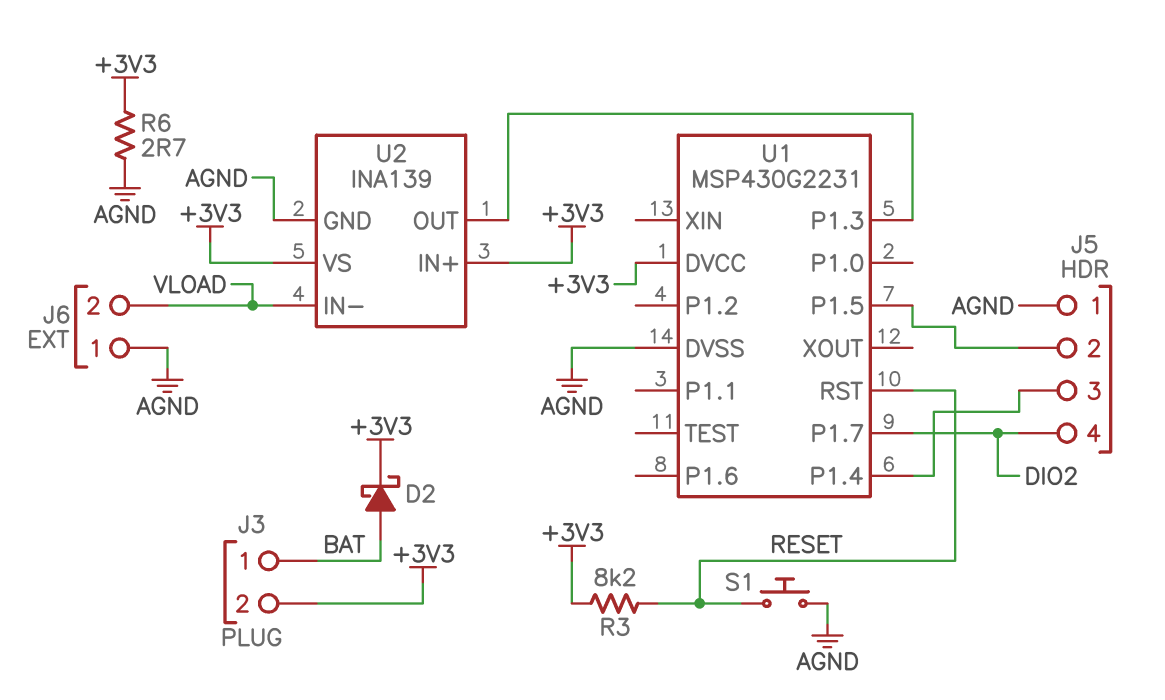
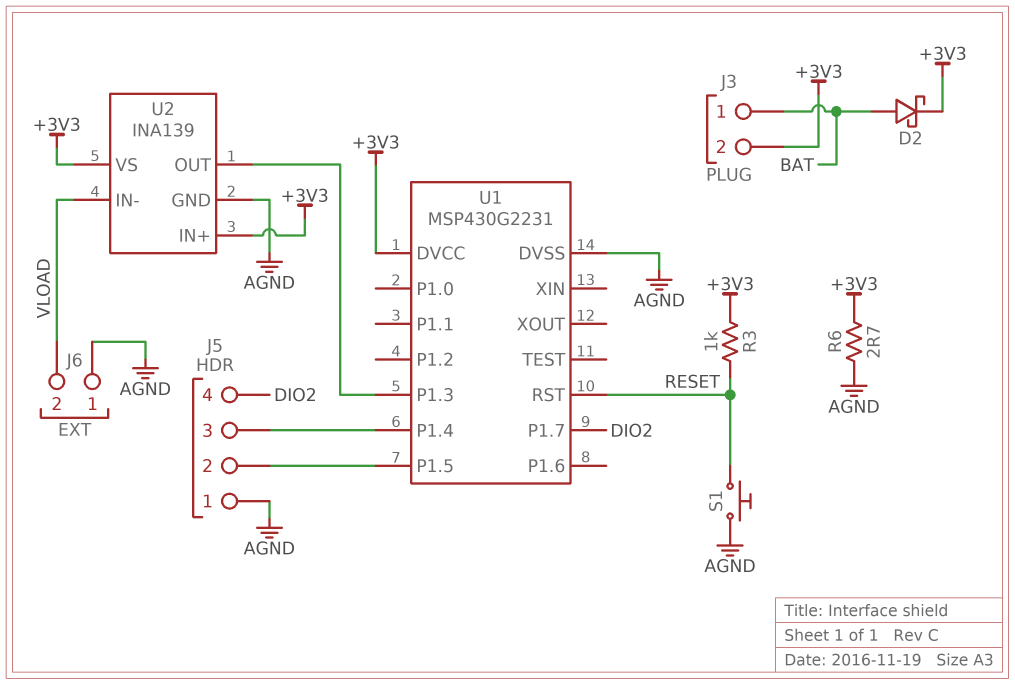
R3: 8.2k (+3V3, RESET) -> 1k (+3V3, RESET)

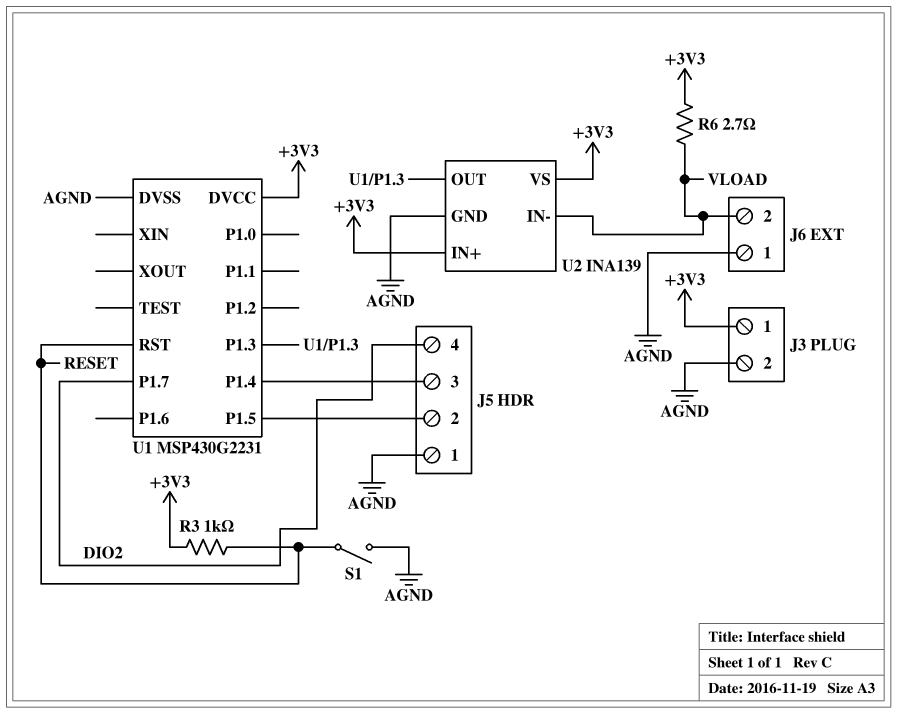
D2: schottky (A BAT, K +3V3) -> none
J3 pin 1: BAT -> +3V3
J3 pin 2: +3V3 -> AGND
R6: 2.7 (+3V3, AGND) -> 2.7 (+3V3, VLOAD)
S1: button (AGND, RESET) -> switch (AGND, RESET)

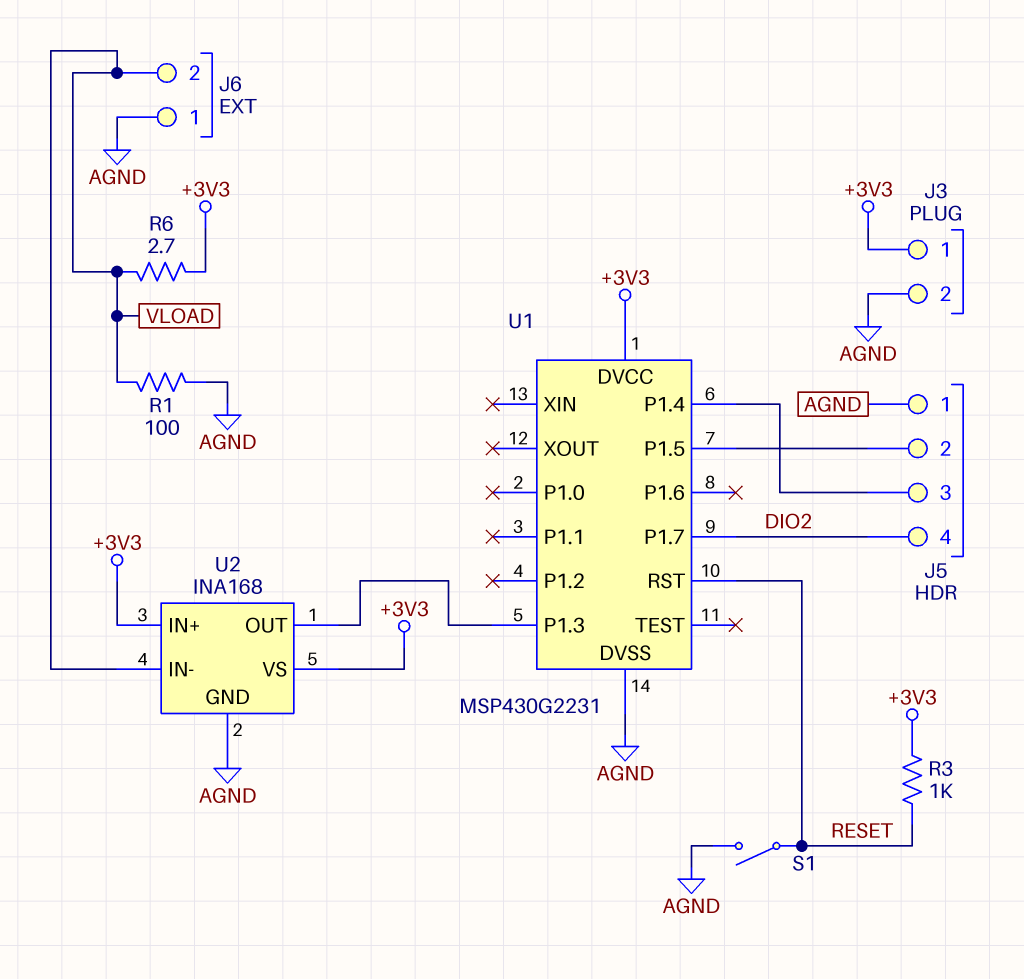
R1: none -> 100 (AGND, VLOAD)
U2: INA139 -> INA168

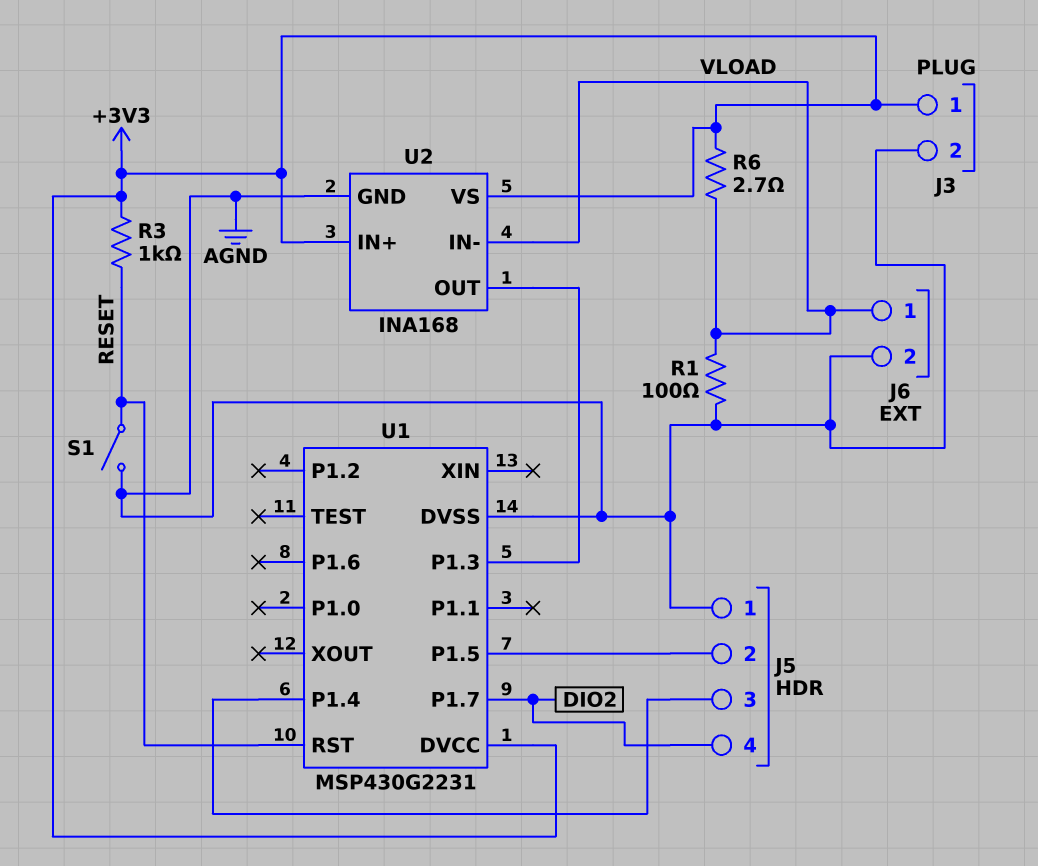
J6 pin 1: AGND -> VLOAD
J6 pin 2: VLOAD -> AGND

